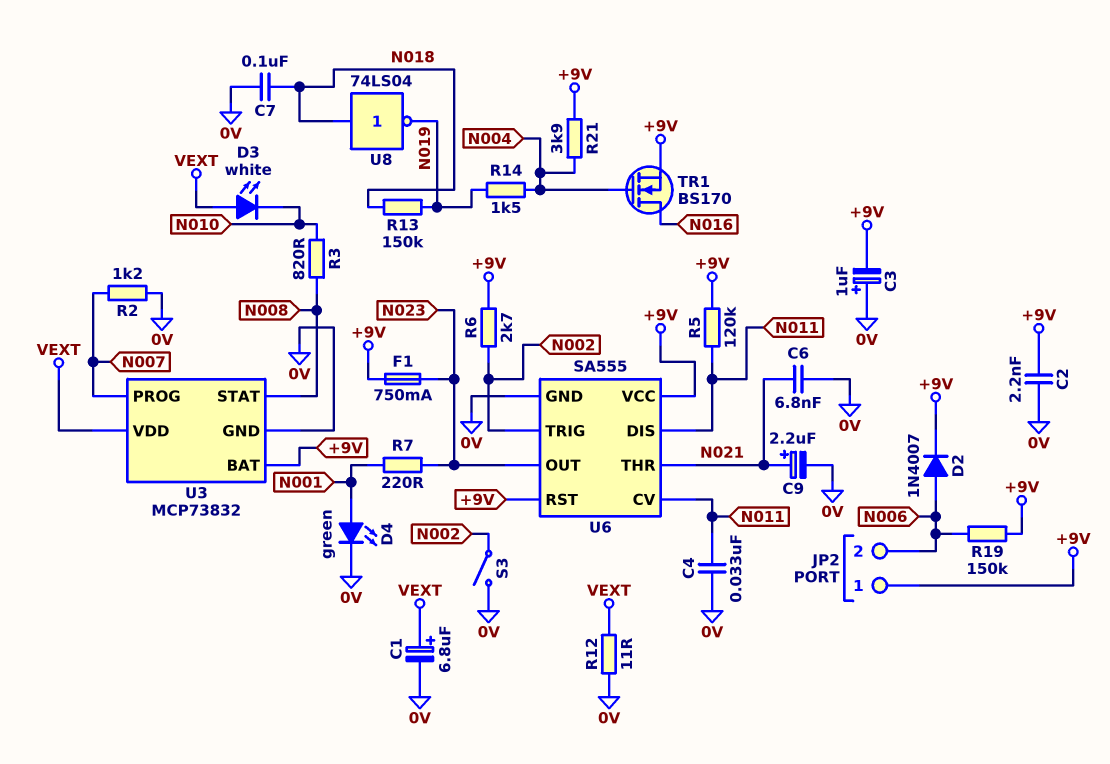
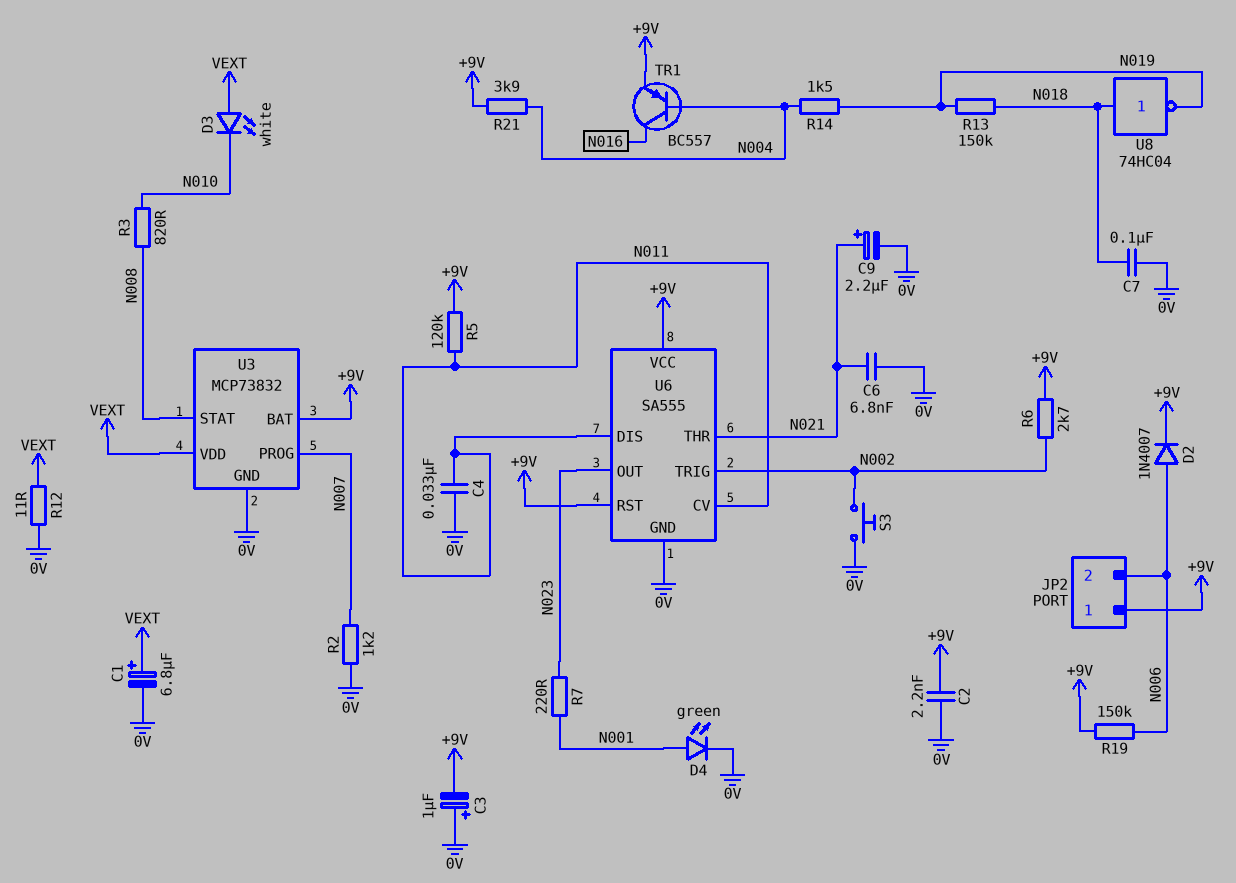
F1: 750mA (+9V, N023) -> none
S3: switch (0V, N002) -> button (0V, N002)
TR1: NMOS BS170 (G N004, D N016, S +9V) -> PNP BC557 (B N004, C N016, E +9V)
U8: NOT 74LS04 (in N018, out N019) -> NOT 74HC04 (in N018, out N019)

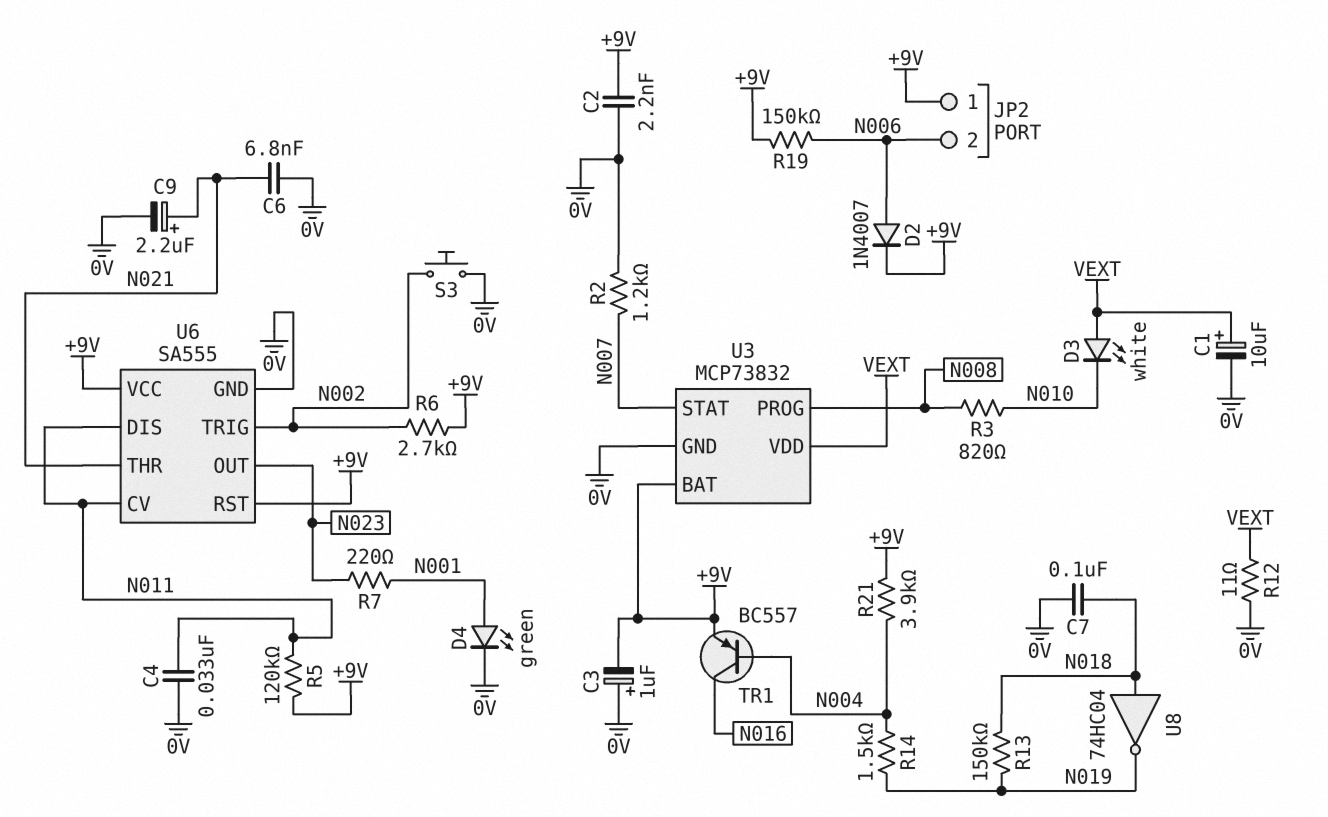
C1: 6.8uF (plus VEXT, minus 0V) -> 10uF (plus VEXT, minus 0V)
U3 pin PROG: N007 -> N008
U3 pin STAT: N008 -> N007

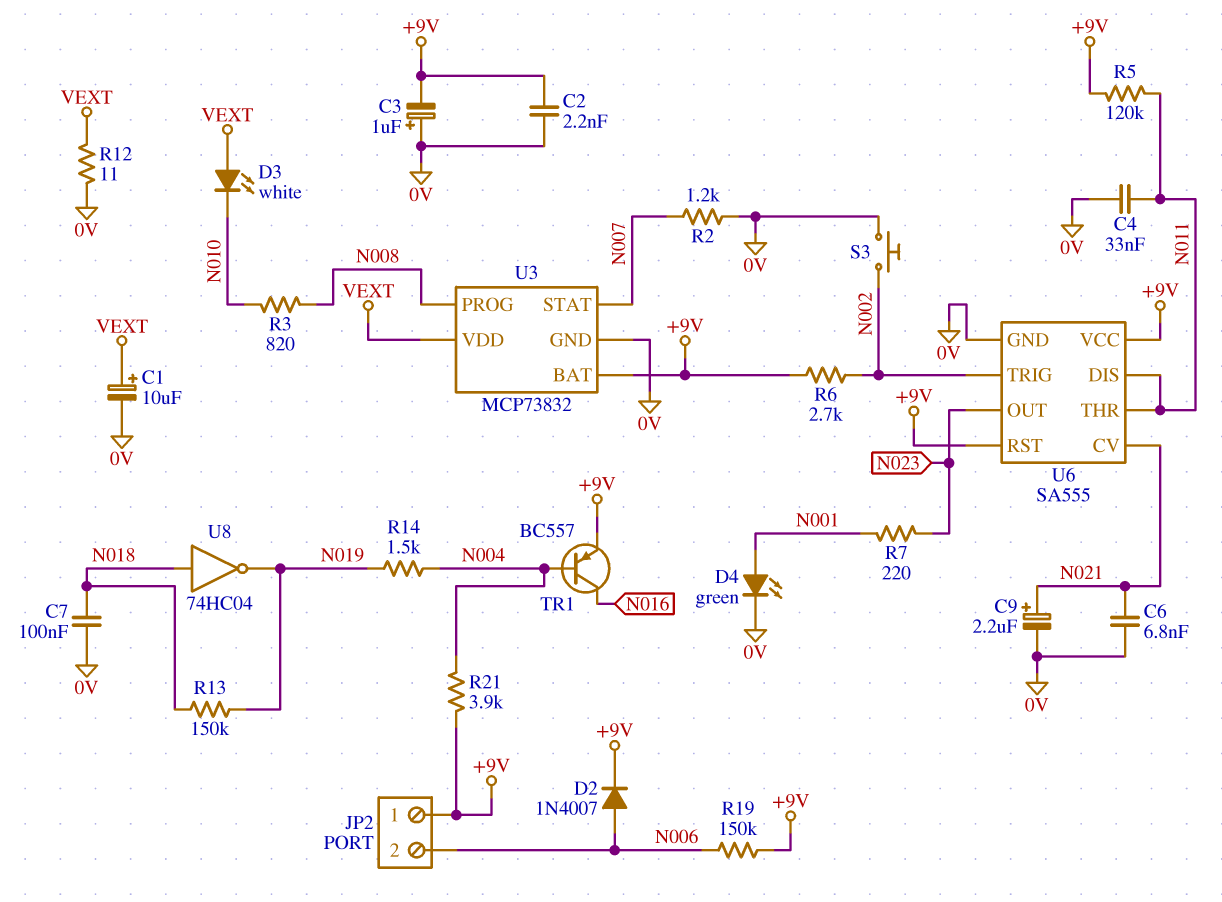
U6 pin CV: N011 -> N021
U6 pin THR: N021 -> N011

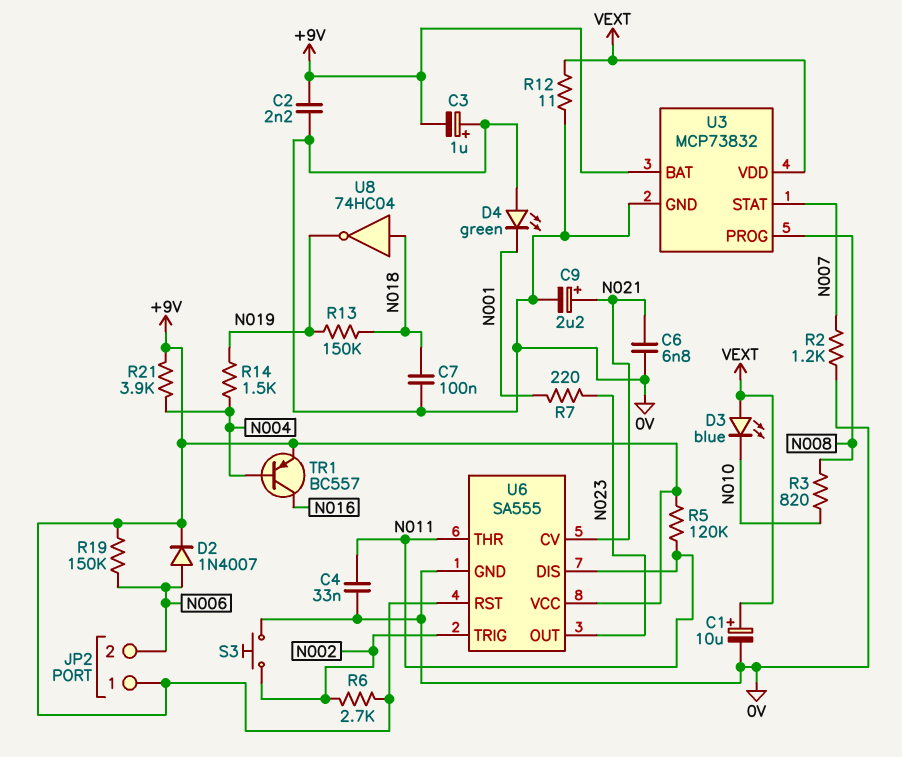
D3: LED white (A VEXT, K N010) -> LED blue (A VEXT, K N010)
D4: LED green (A N001, K 0V) -> LED green (A 0V, K N001)

